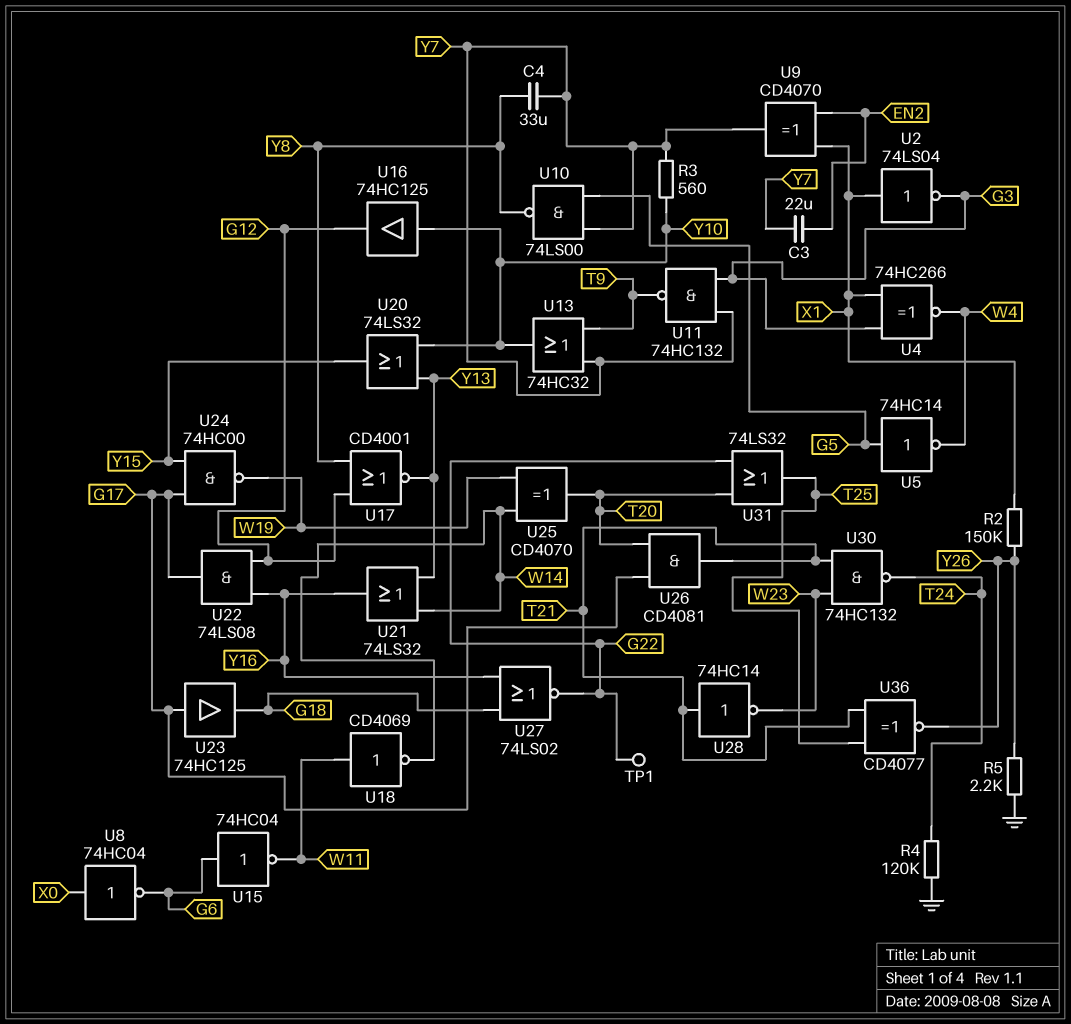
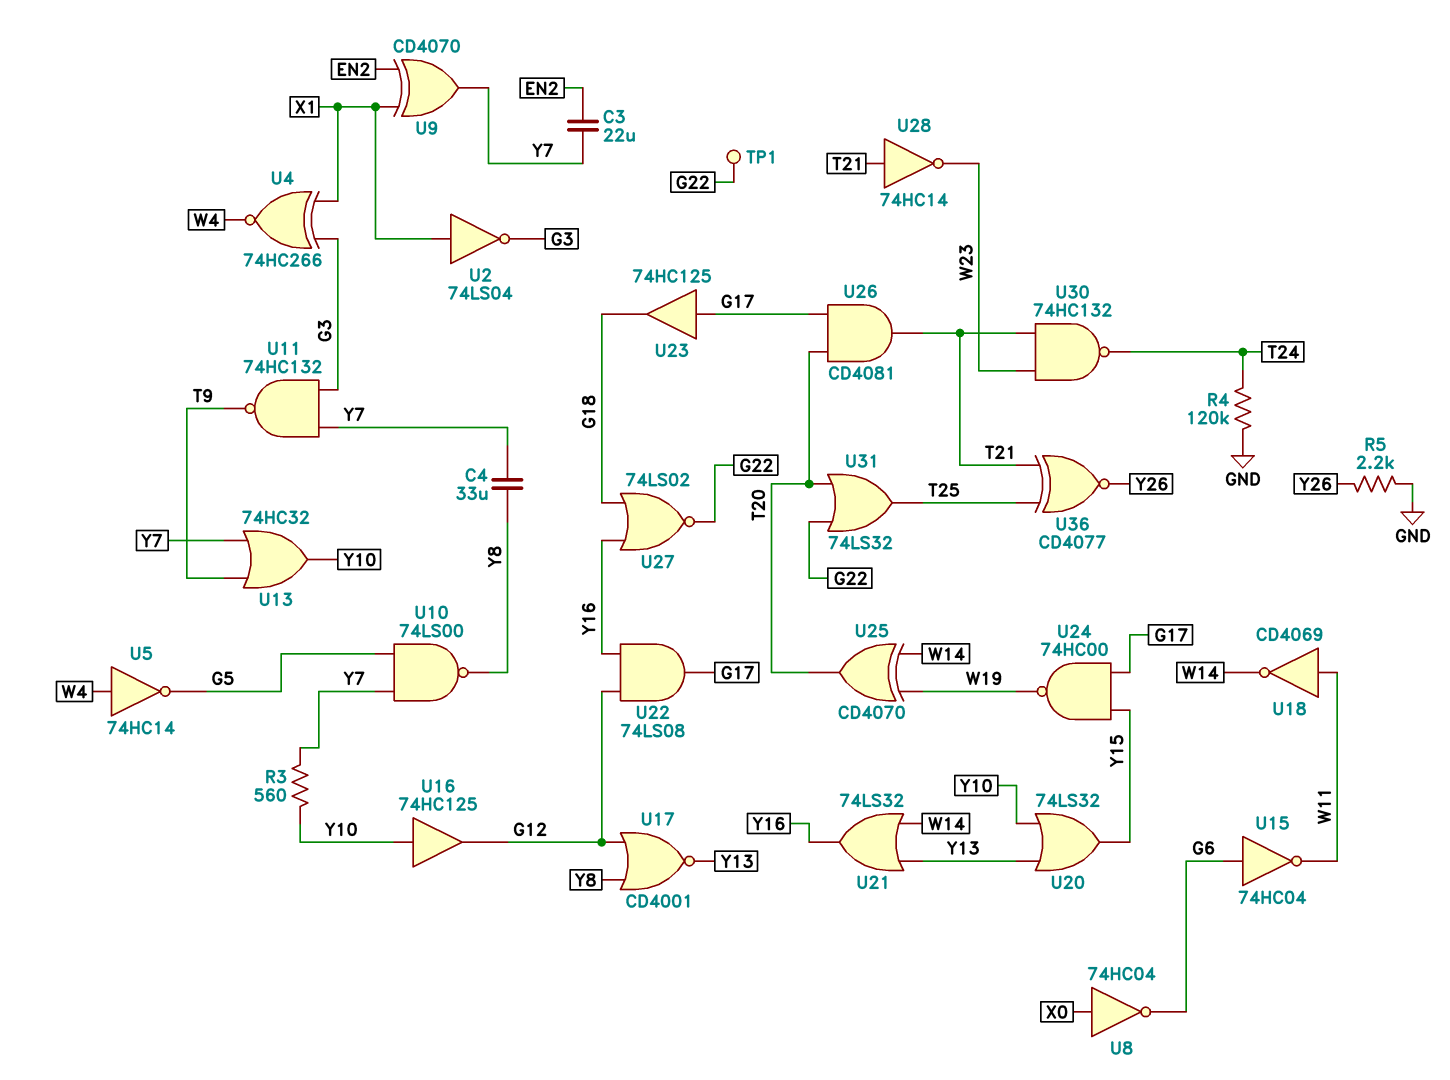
R2: 150k (X1, Y26) -> none
U5: NOT 74HC14 (in G5, out W4) -> NOT 74HC14 (in W4, out G5)

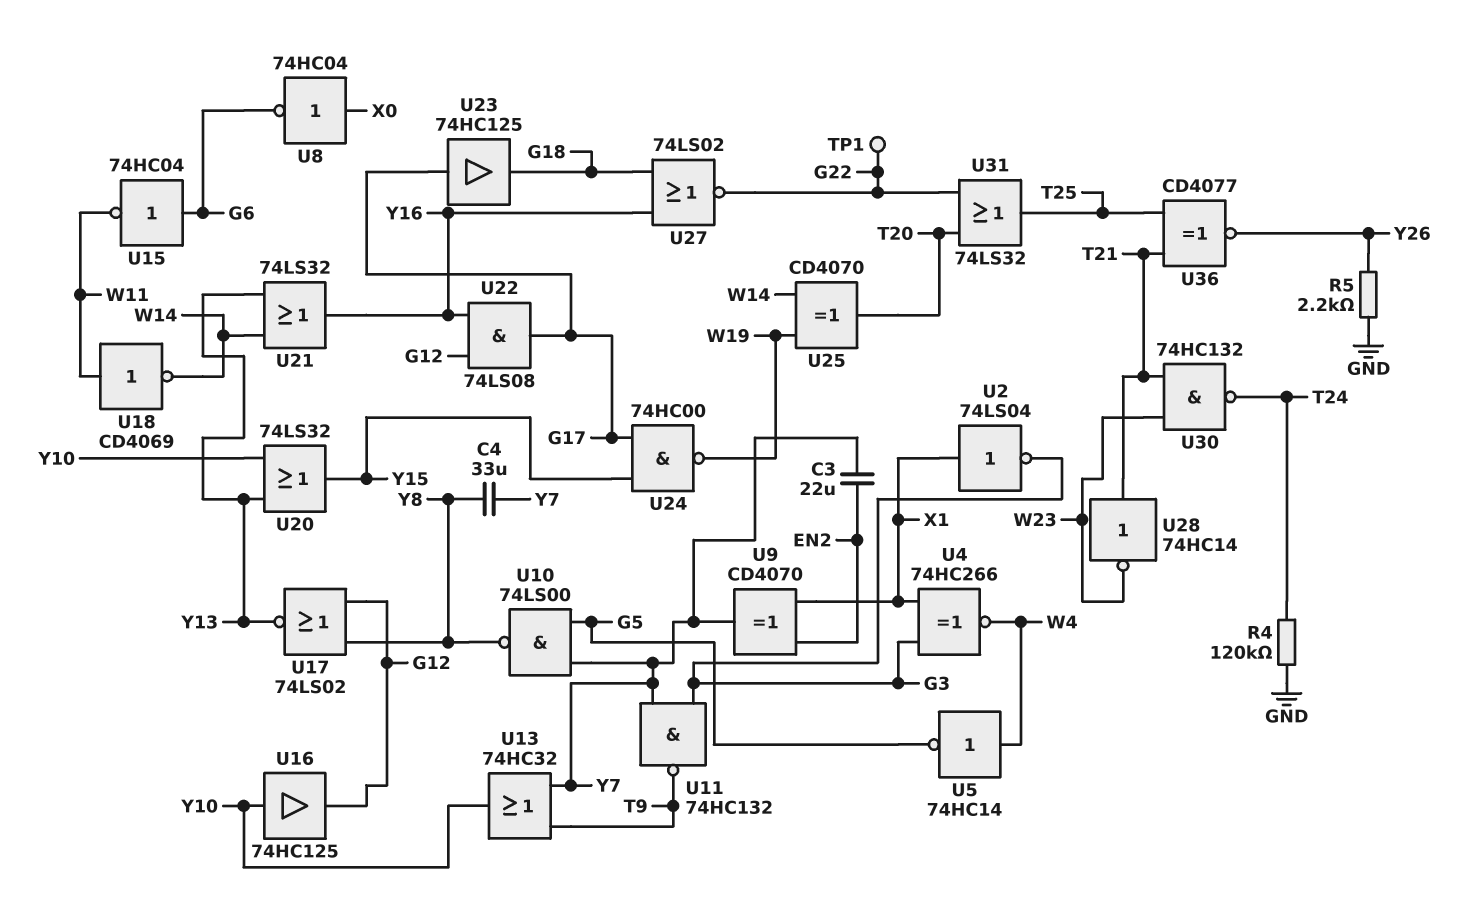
R3: 560 (Y7, Y10) -> none
U17: NOR CD4001 (in G12, in Y8, out Y13) -> NOR 74LS02 (in G12, in Y8, out Y13)
U26: AND CD4081 (in G17, in T20, out T21) -> none

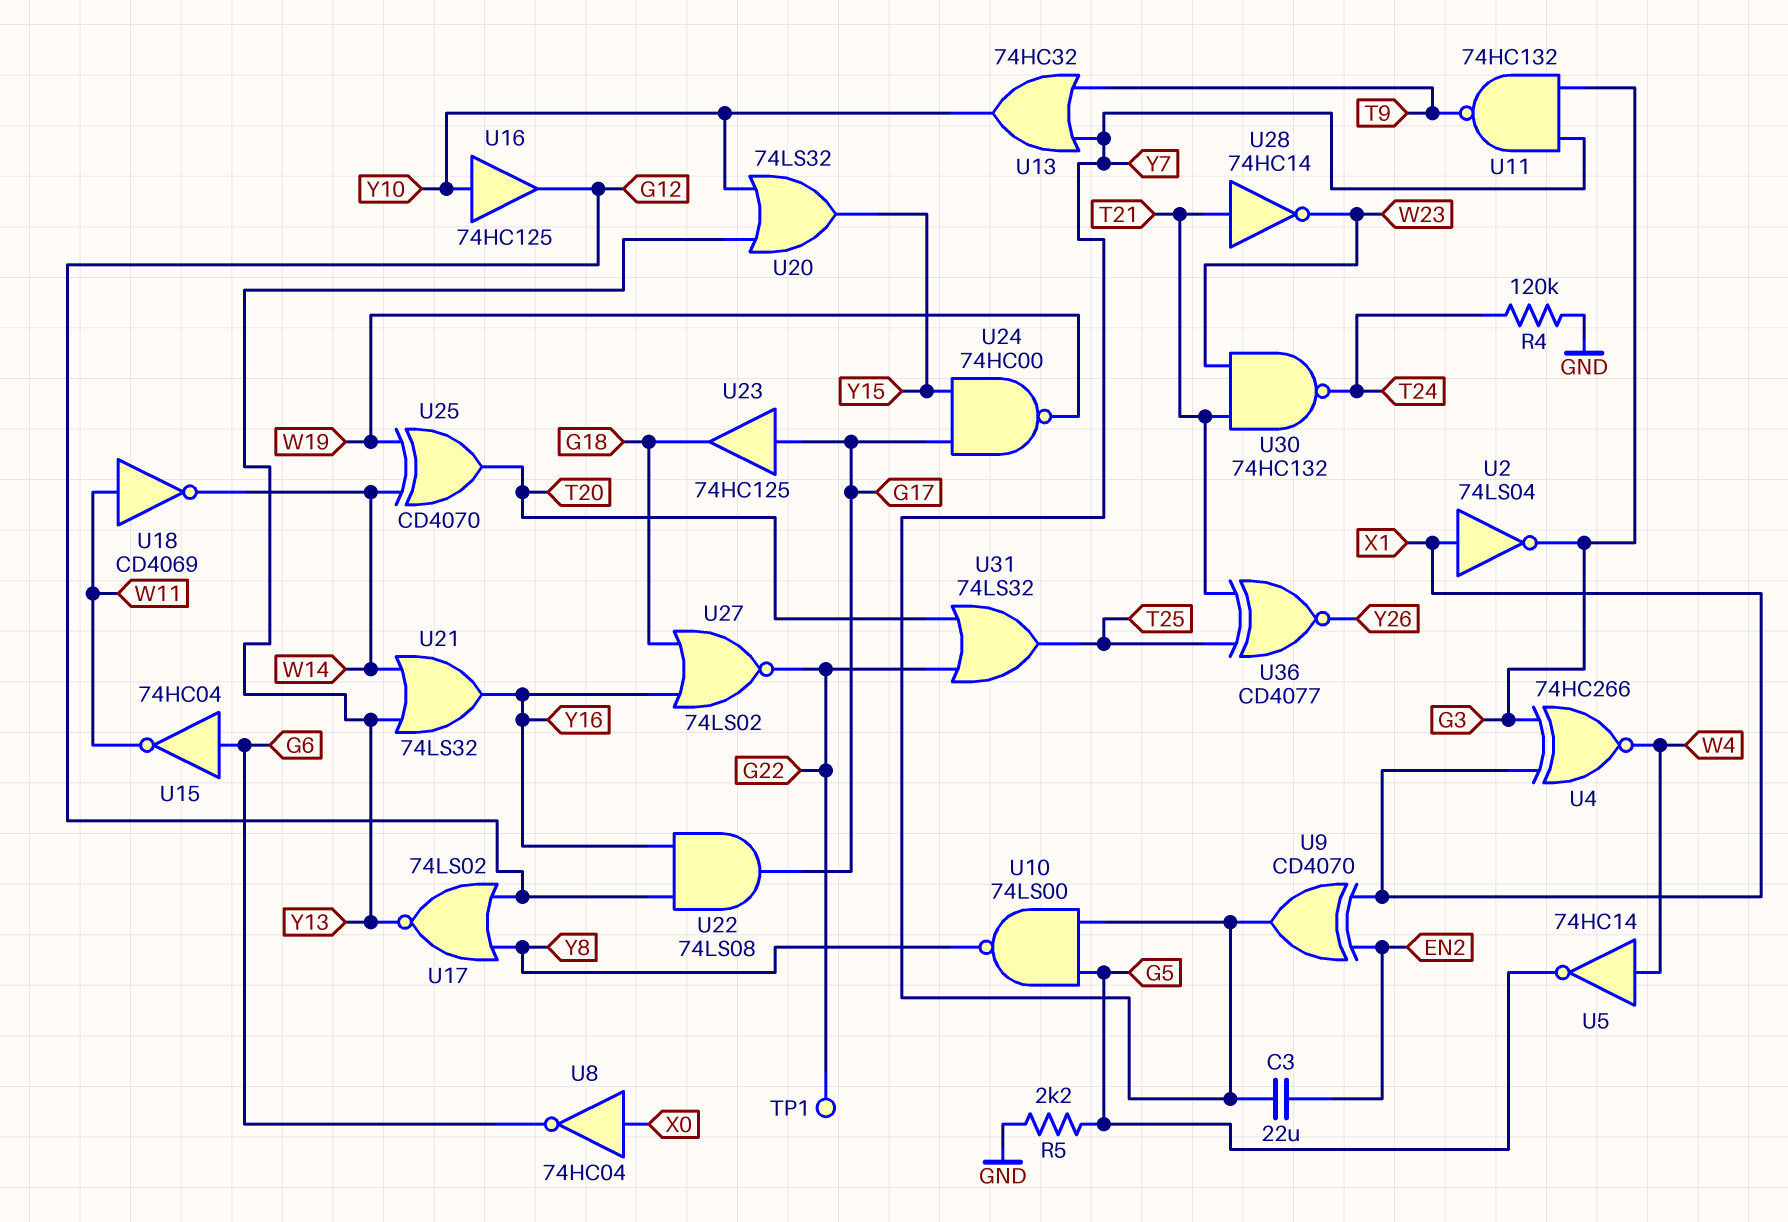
C4: 33uF (Y7, Y8) -> none
R5: 2.2k (GND, Y26) -> 2.2k (G5, GND)

